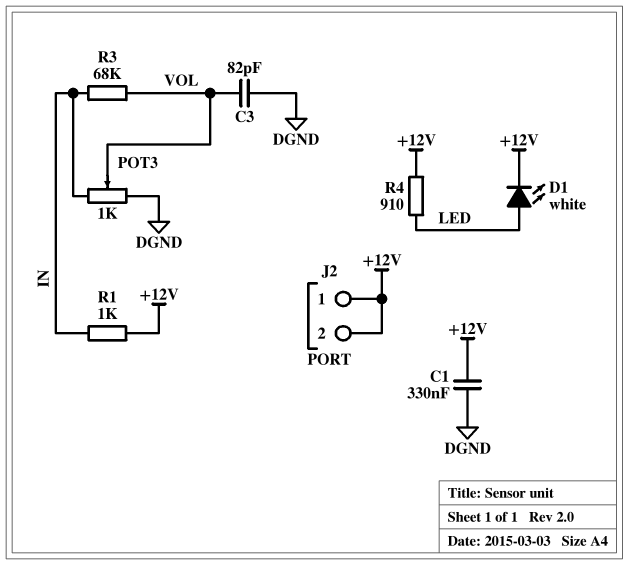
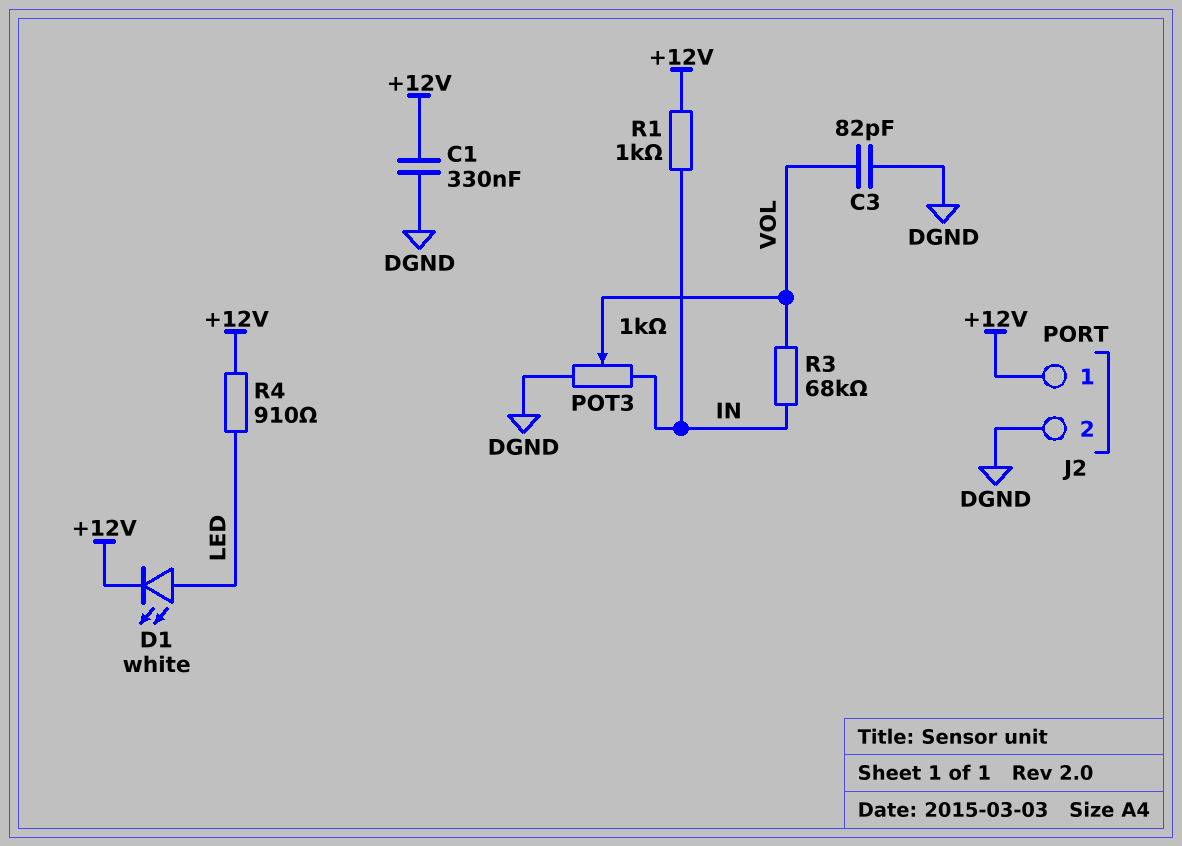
J2 pin 2: +12V -> DGND

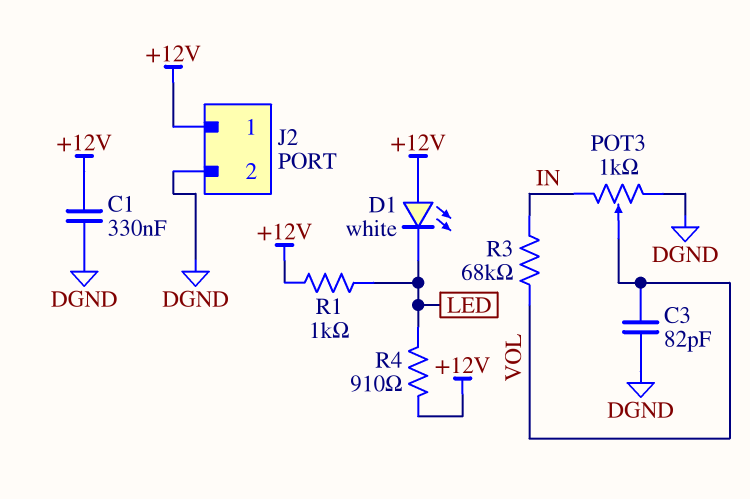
D1: LED white (A LED, K +12V) -> LED white (A +12V, K LED)
R1: 1k (+12V, IN) -> 1k (+12V, LED)

